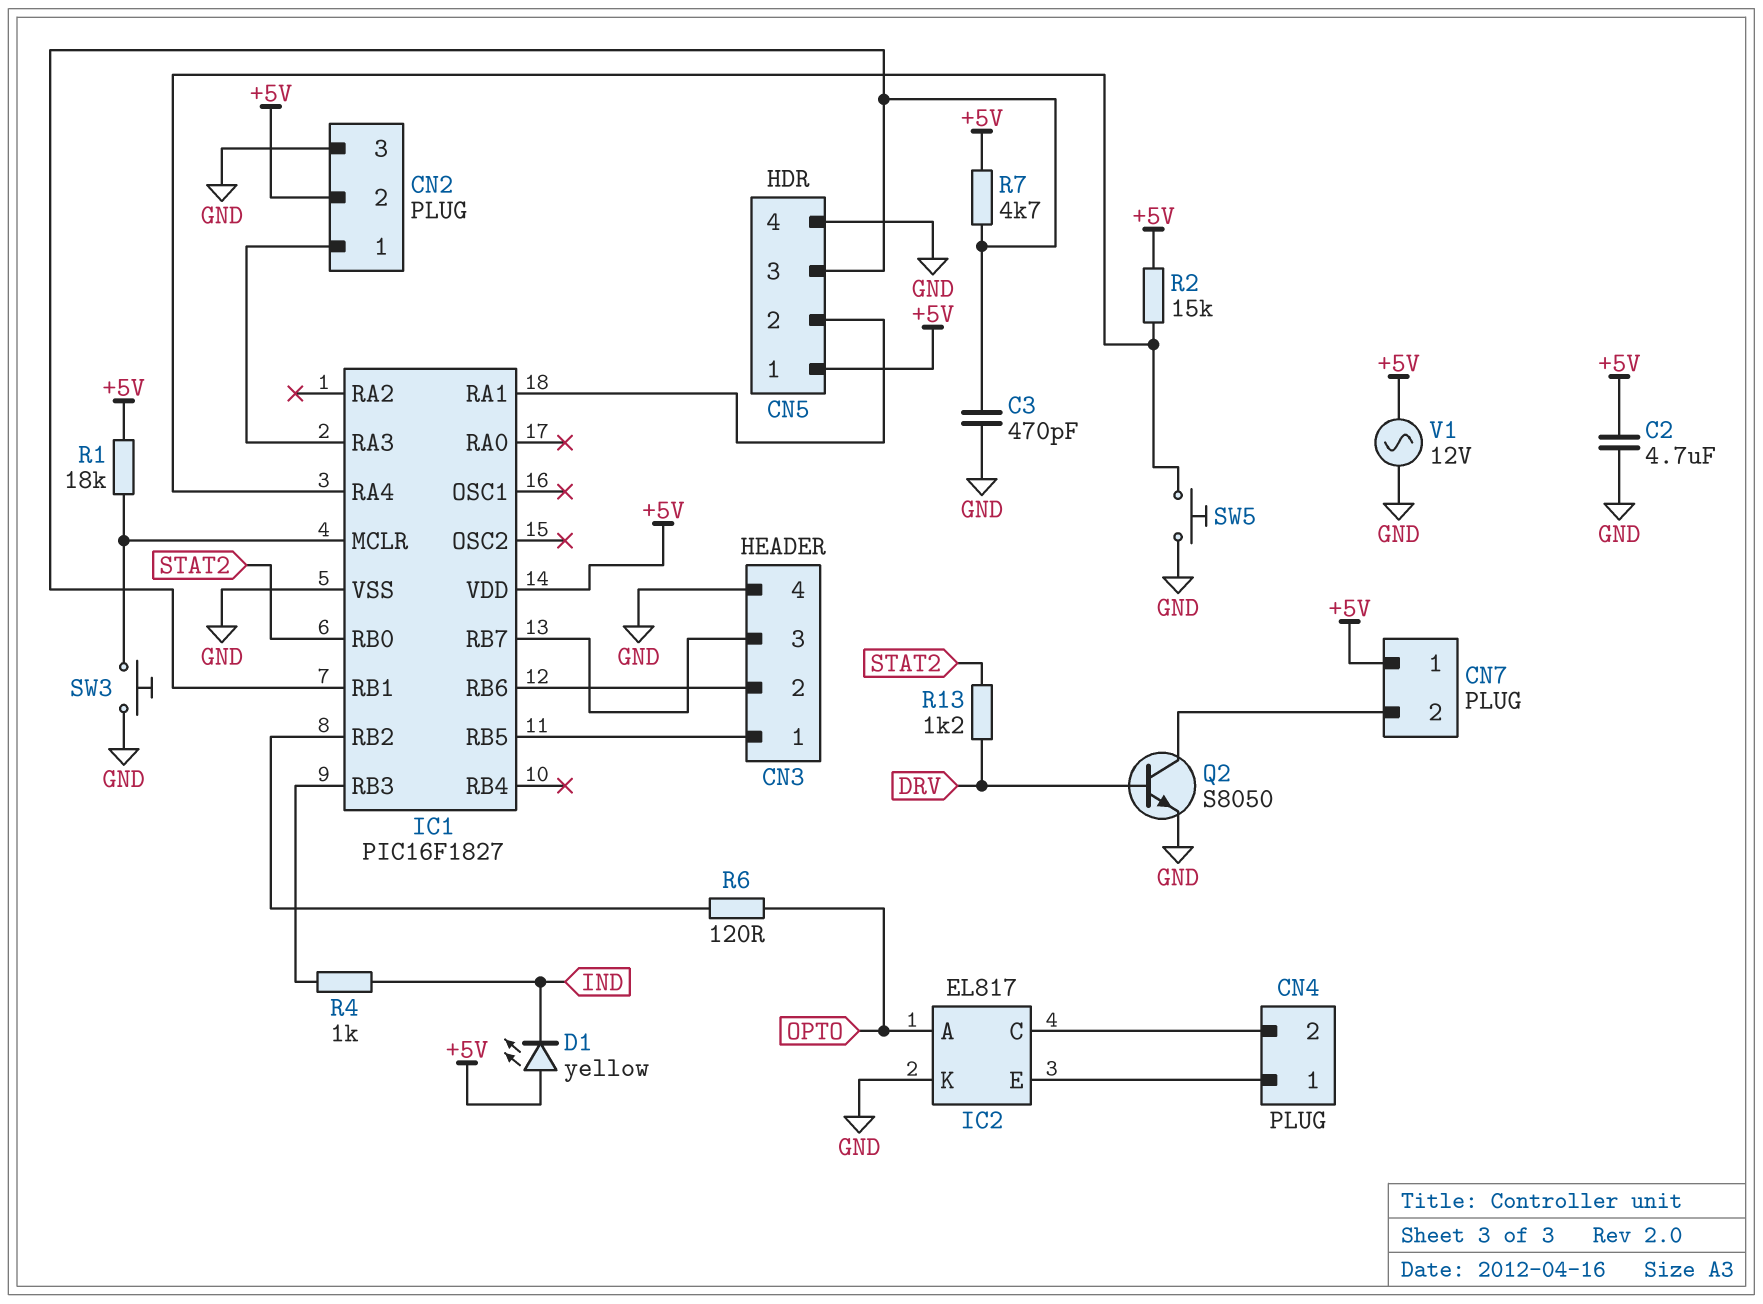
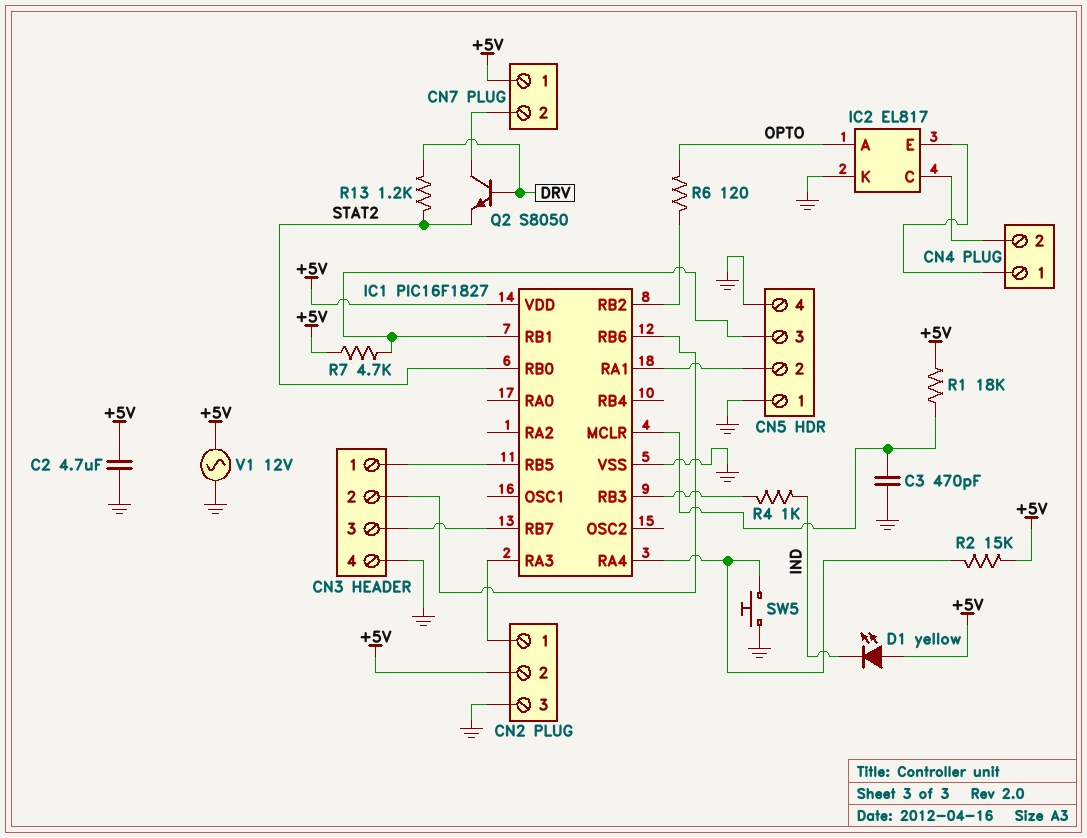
C3: 470pF (CN5/3, GND) -> 470pF (GND, IC1/MCLR)
CN5 pin 1: +5V -> GND
Q2: NPN S8050 (B DRV, C CN7/2, E GND) -> NPN S8050 (B DRV, C CN7/2, E STAT2)
SW3: button (GND, IC1/MCLR) -> none

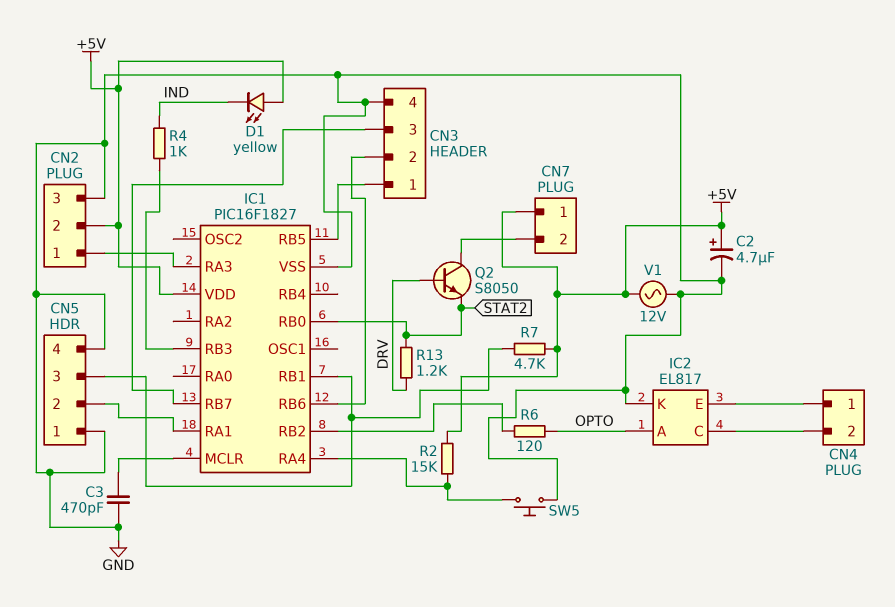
C2: 4.7uF (+5V, GND) -> 4.7uF (plus +5V, minus GND)
R1: 18k (+5V, IC1/MCLR) -> none

